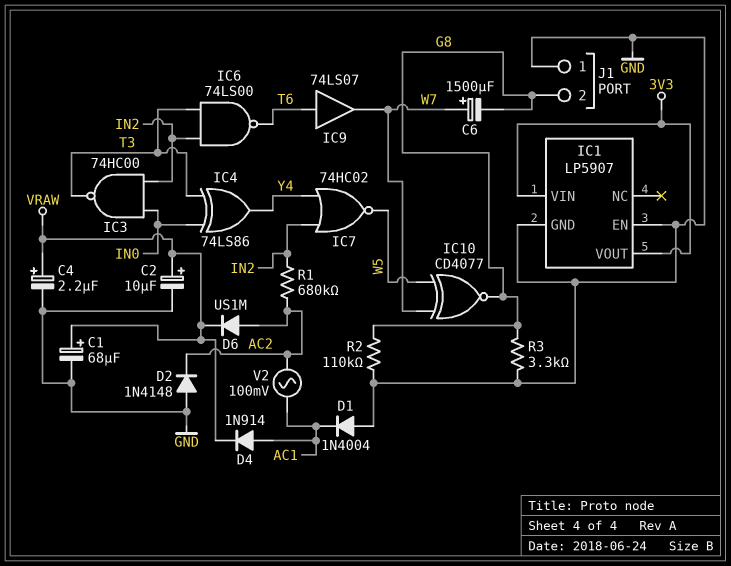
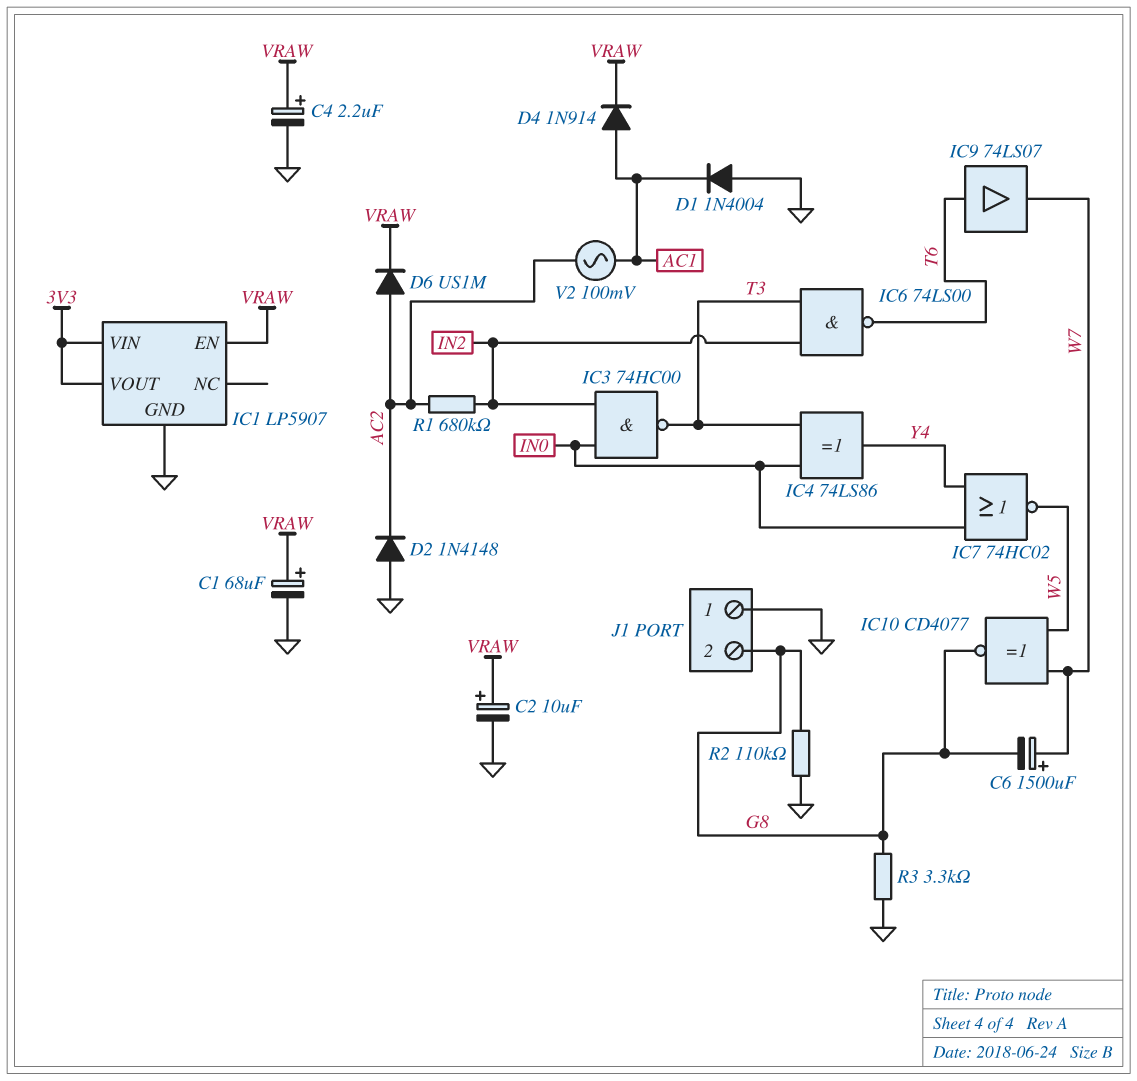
IC1 pin EN: GND -> VRAW
IC7: NOR 74HC02 (in IN2, in Y4, out W5) -> NOR 74HC02 (in IN0, in Y4, out W5)

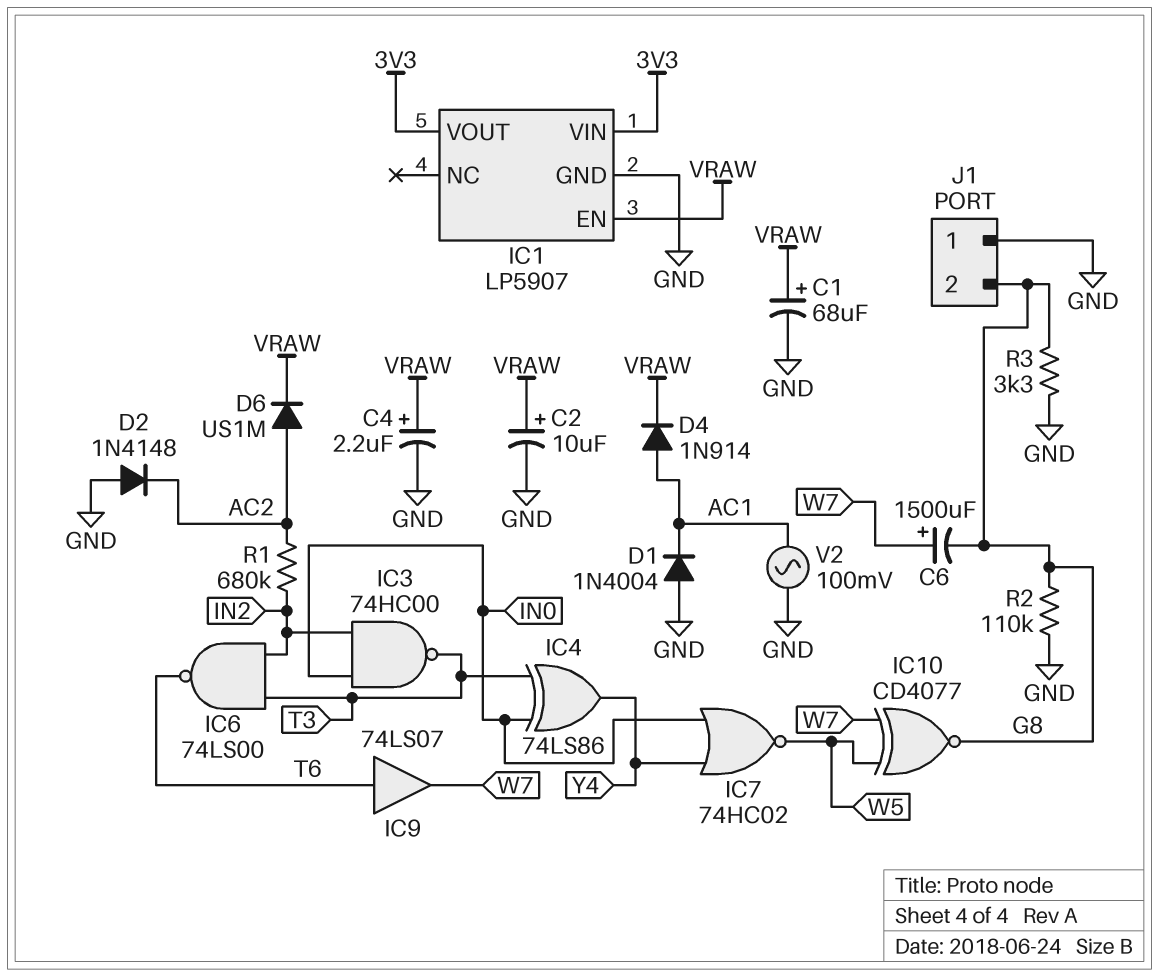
V2: AC 100mV (AC1, AC2) -> AC 100mV (AC1, GND)

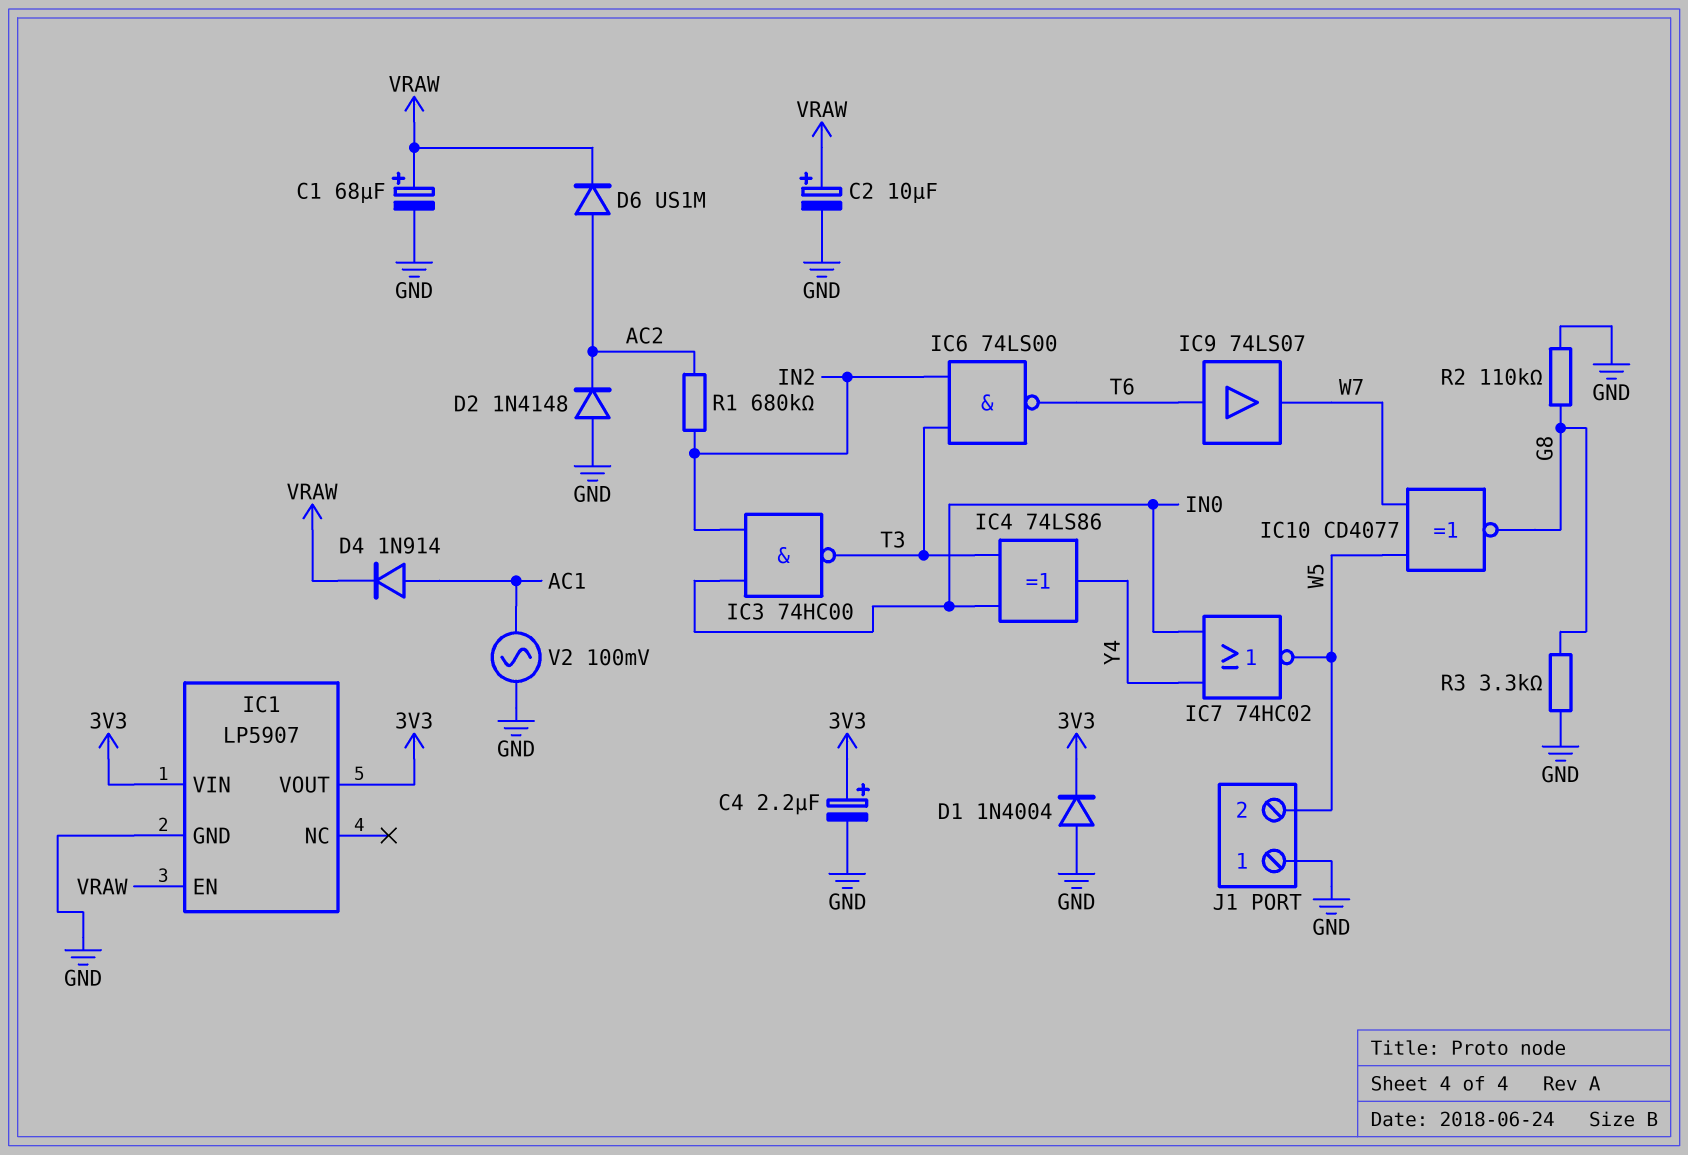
C4: 2.2uF (plus VRAW, minus GND) -> 2.2uF (plus 3V3, minus GND)
C6: 1500uF (plus W7, minus G8) -> none
D1: diode 1N4004 (A GND, K AC1) -> diode 1N4004 (A GND, K 3V3)
J1 pin 2: G8 -> W5

